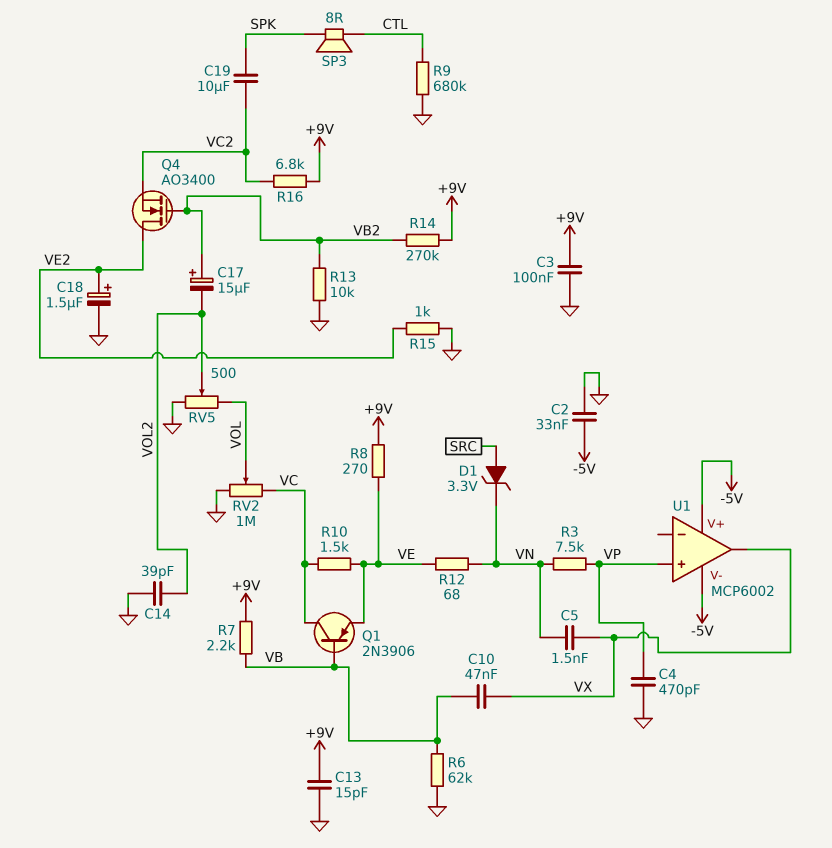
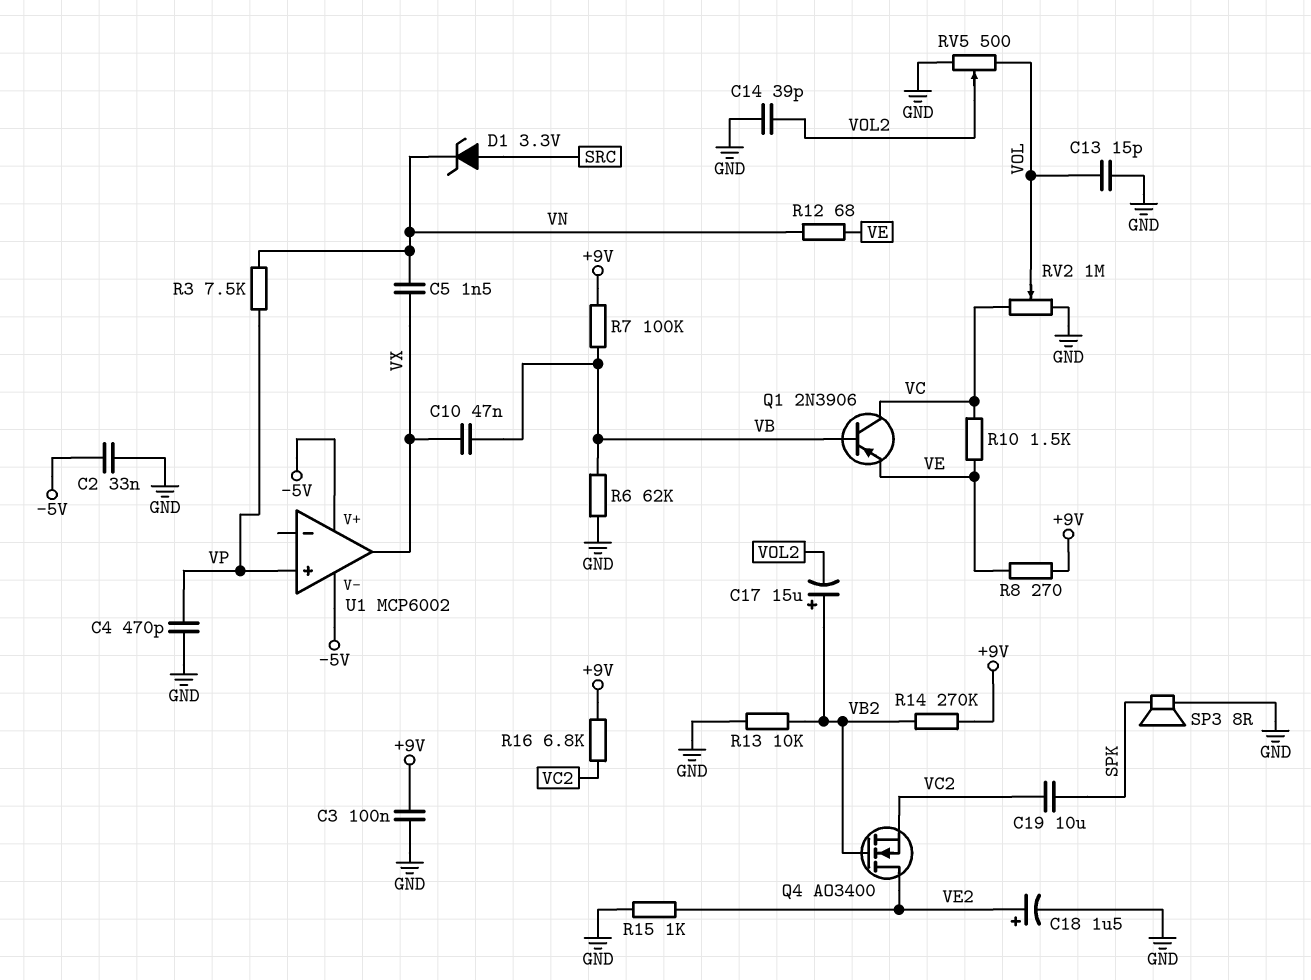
C13: 15pF (+9V, GND) -> 15pF (GND, VOL)
R7: 2.2k (+9V, VB) -> 100k (+9V, VB)
R9: 680k (CTL, GND) -> none
SP3: speaker 8R (CTL, SPK) -> speaker 8R (GND, SPK)

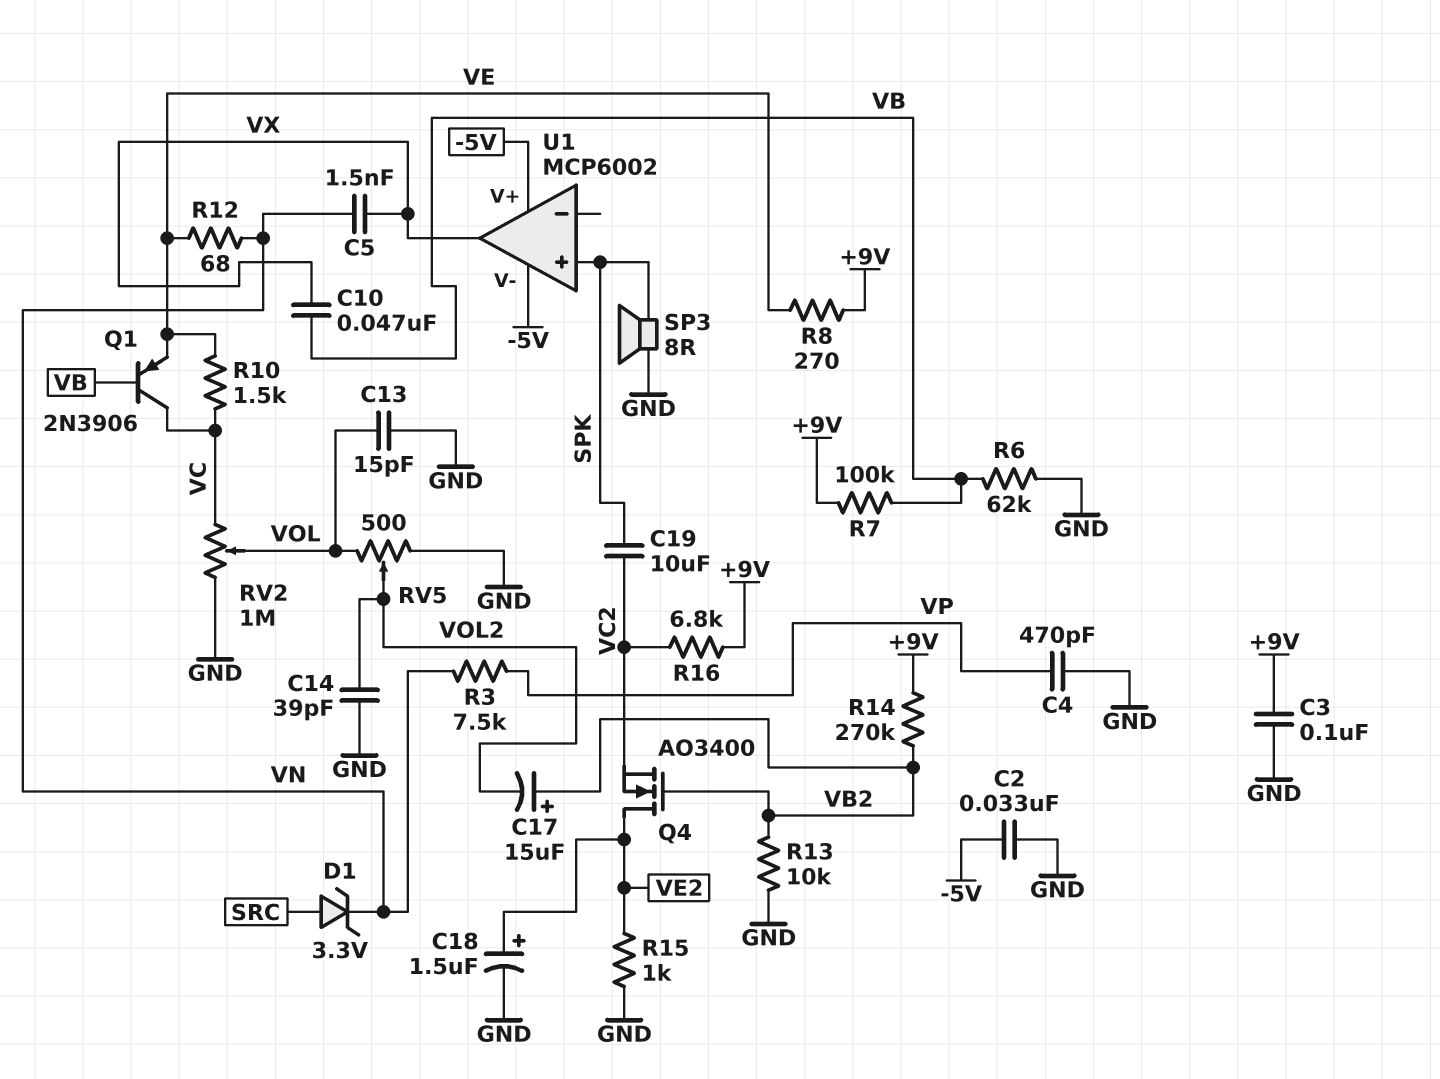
U1 pin in+: VP -> SPK

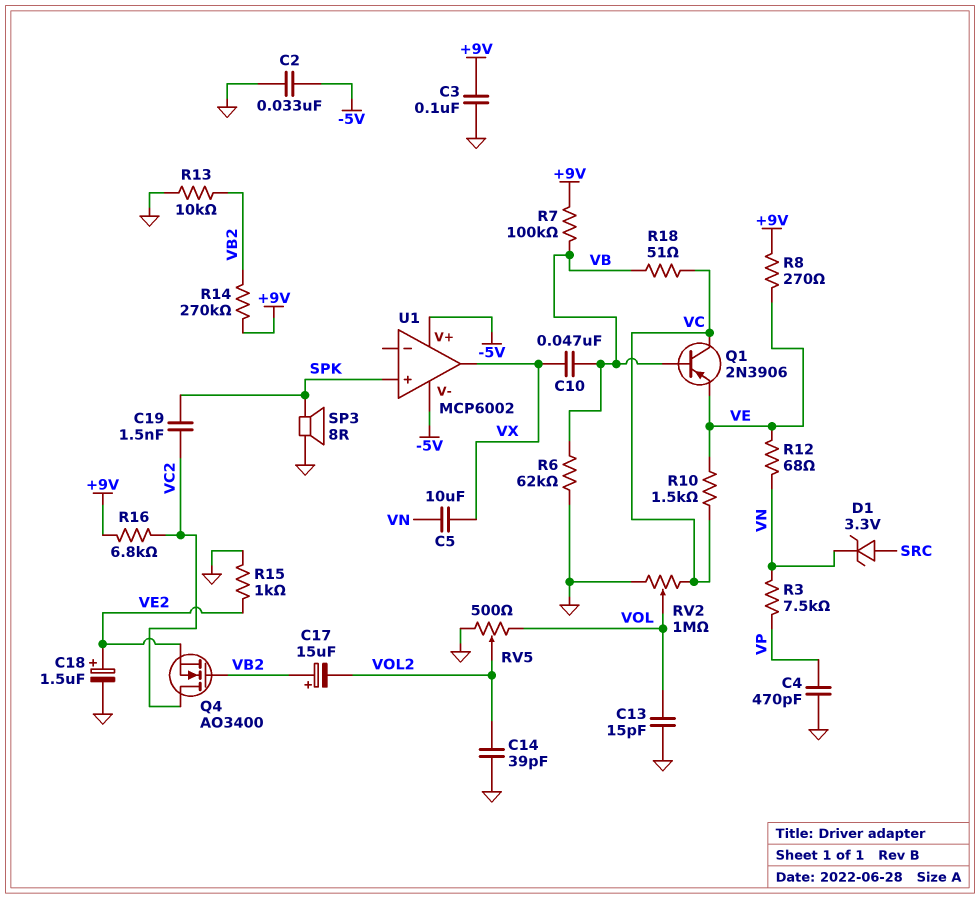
C5: 1.5nF (VN, VX) -> 10uF (VN, VX)
C19: 10uF (SPK, VC2) -> 1.5nF (SPK, VC2)
Q4: NMOS AO3400 (G VB2, D VE2, S VC2) -> NMOS AO3400 (G VB2, D VC2, S VE2)
R18: none -> 51 (VB, VC)

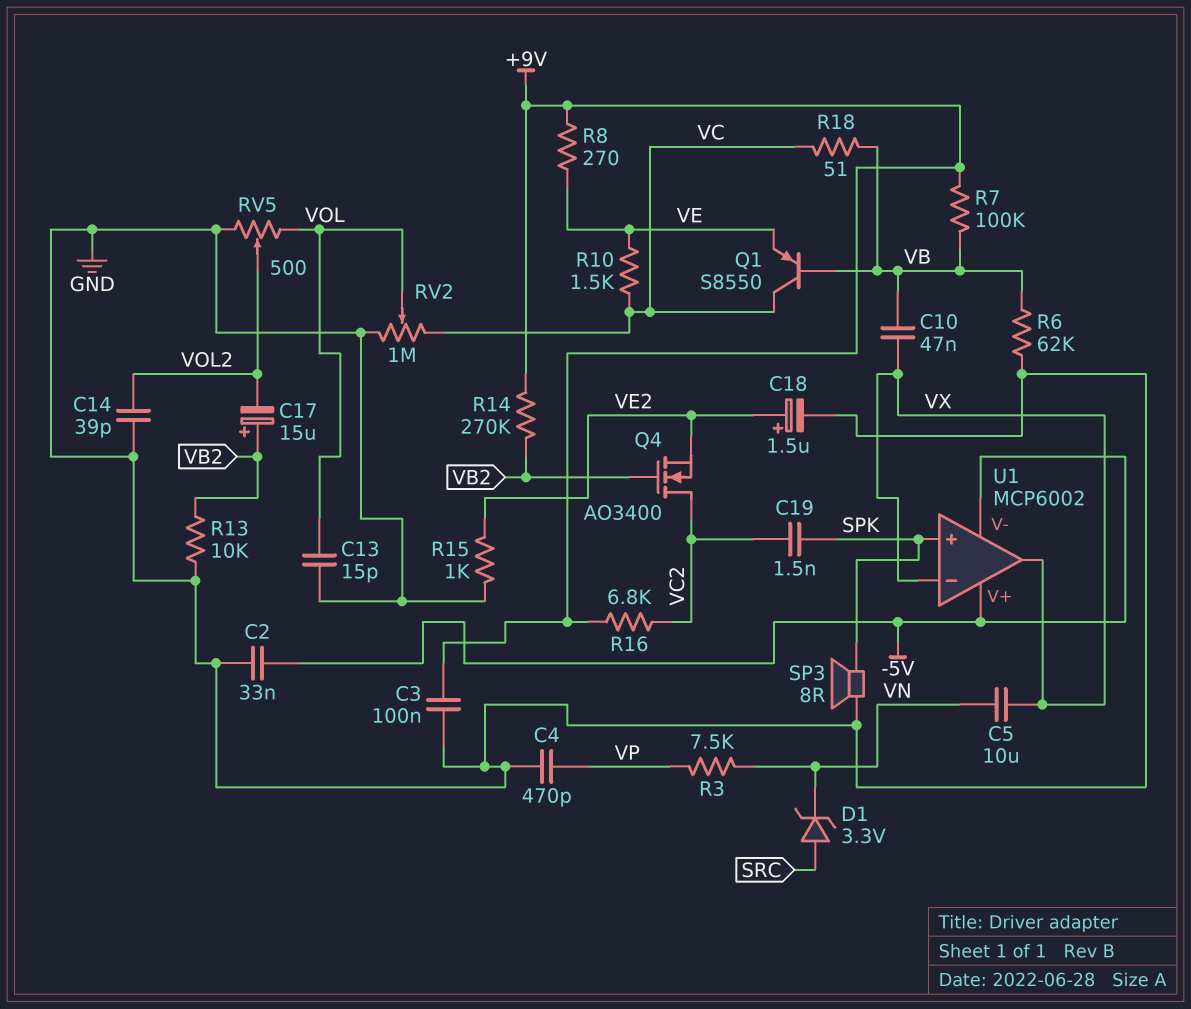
Q1: PNP 2N3906 (B VB, C VC, E VE) -> PNP S8550 (B VB, C VC, E VE)
R12: 68 (VE, VN) -> none
U1 pin in-: none -> VX

